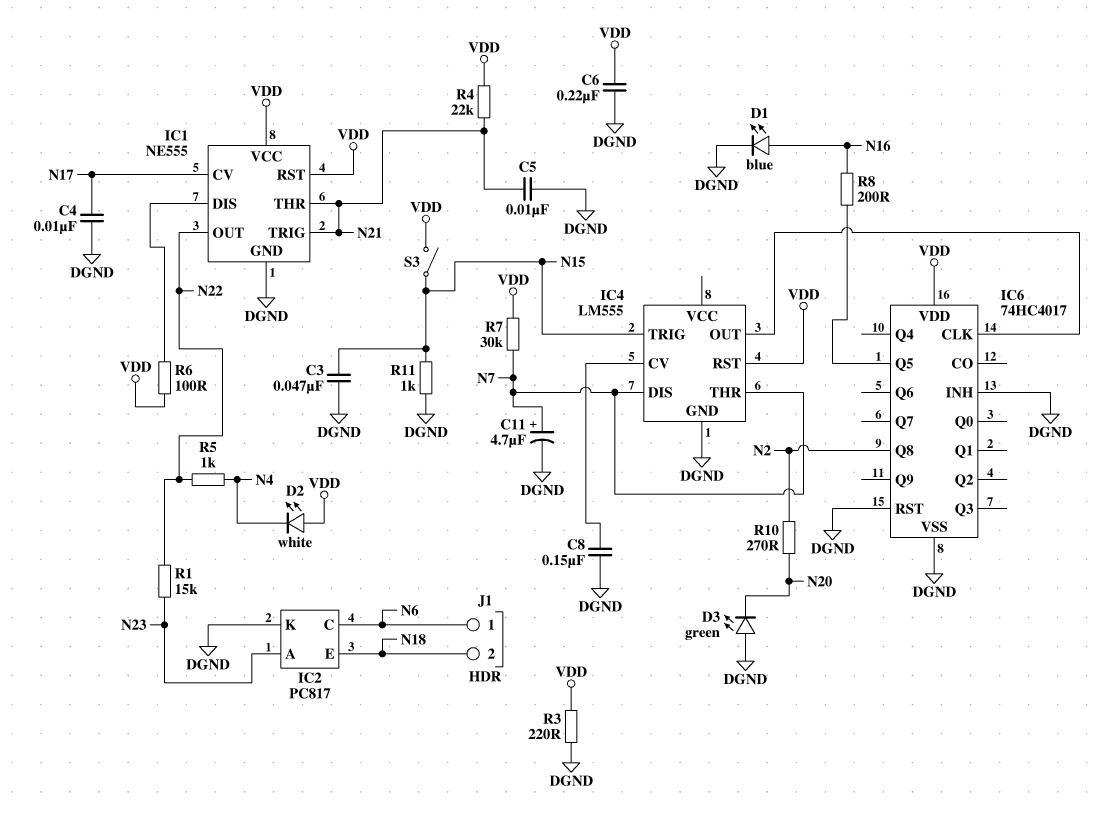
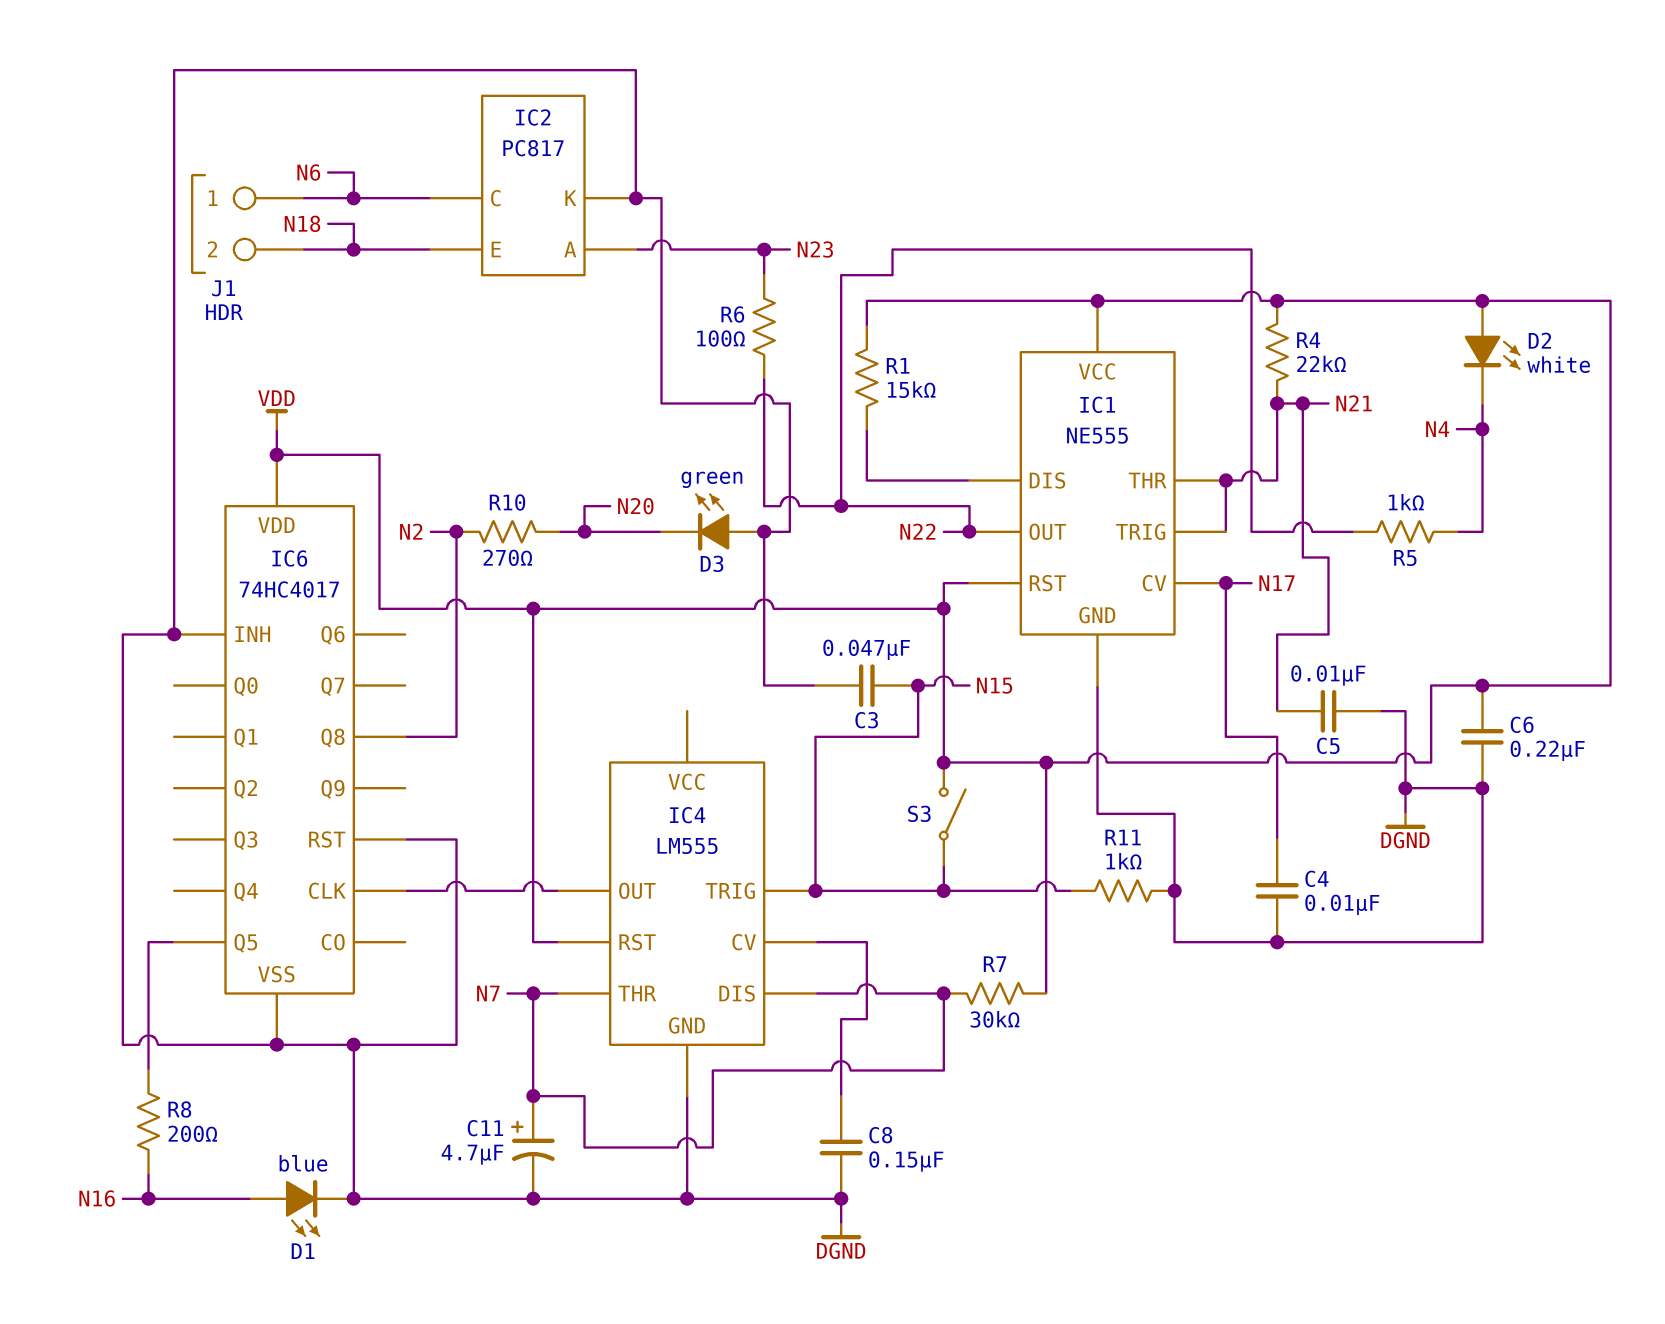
R1: 15k (N22, N23) -> 15k (IC1/DIS, VDD)
R3: 220 (DGND, VDD) -> none
R6: 100 (IC1/DIS, VDD) -> 100 (N22, N23)

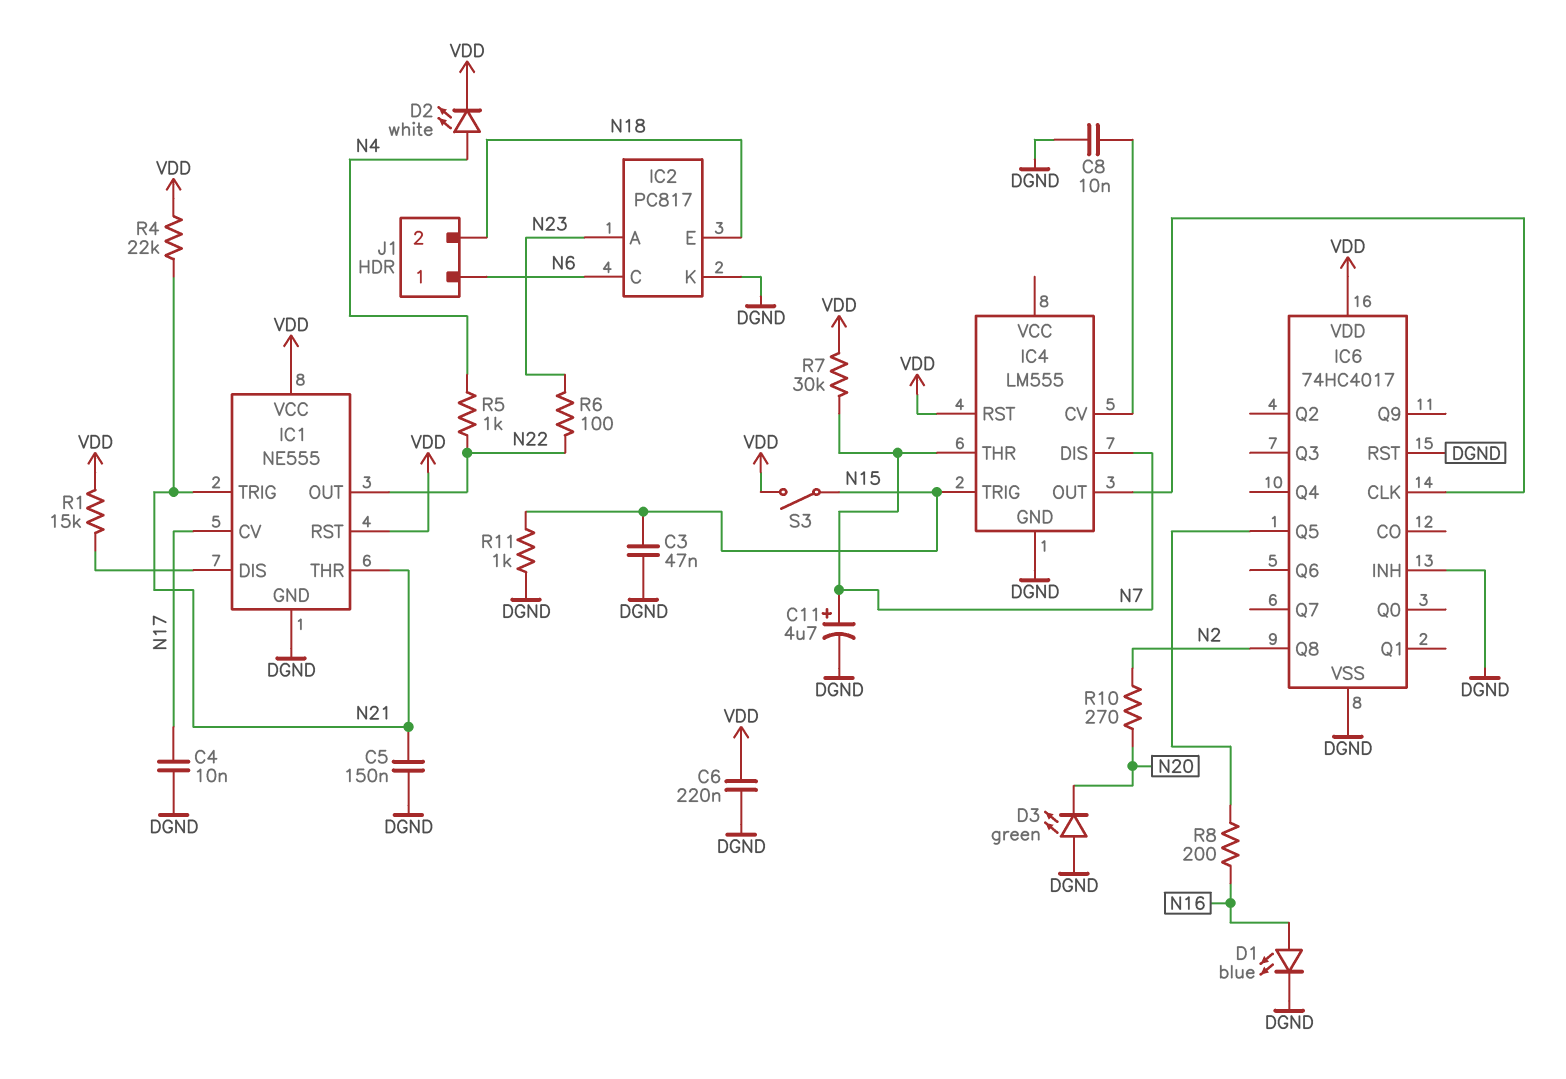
C5: 10nF (DGND, N21) -> 150nF (DGND, N21)
C8: 150nF (DGND, IC4/CV) -> 10nF (DGND, IC4/CV)
D2: LED white (A VDD, K N4) -> LED white (A N4, K VDD)

